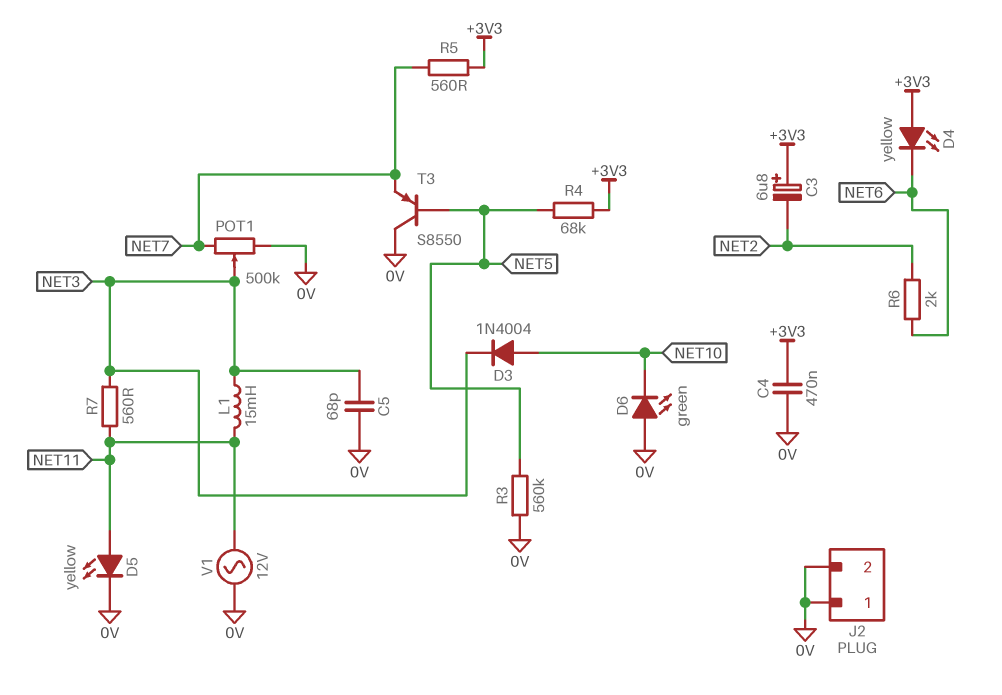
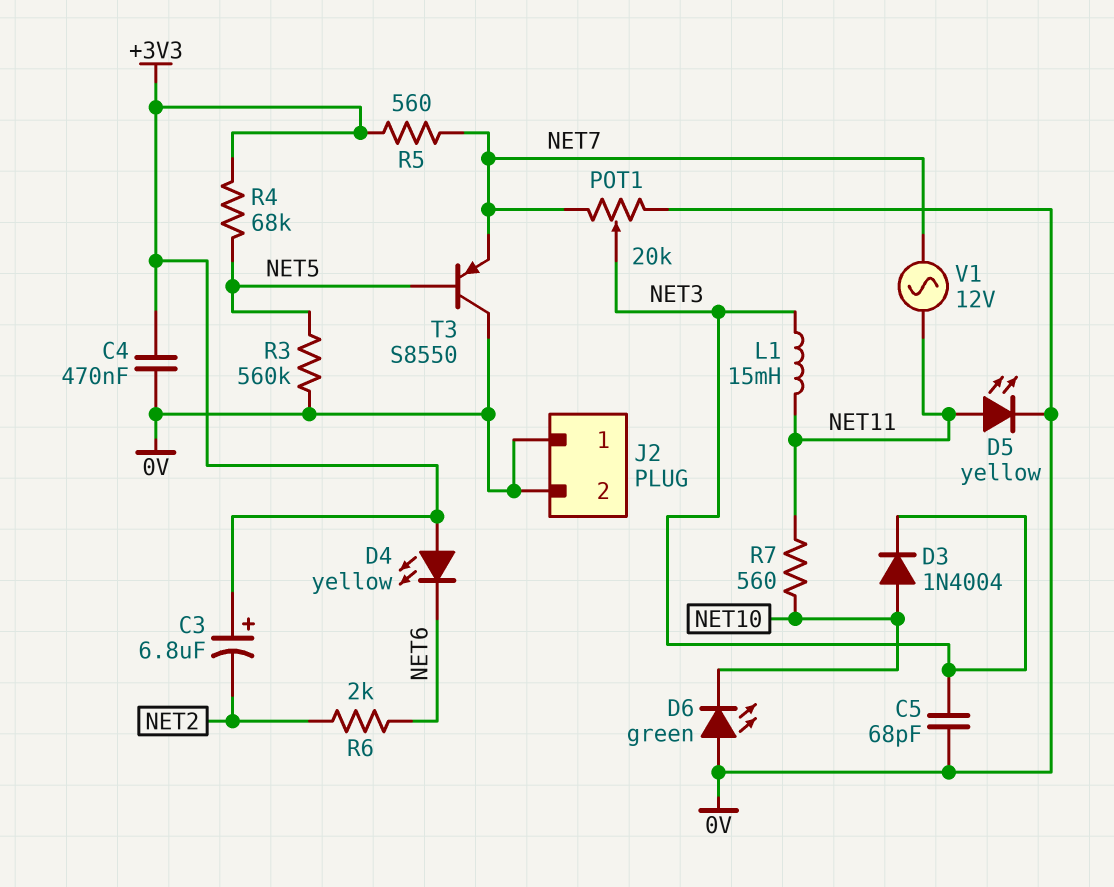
POT1: 500k (0V, NET7, wiper NET3) -> 20k (0V, NET7, wiper NET3)
R7: 560 (NET3, NET11) -> 560 (NET10, NET11)
V1: AC 12V (0V, NET11) -> AC 12V (NET7, NET11)

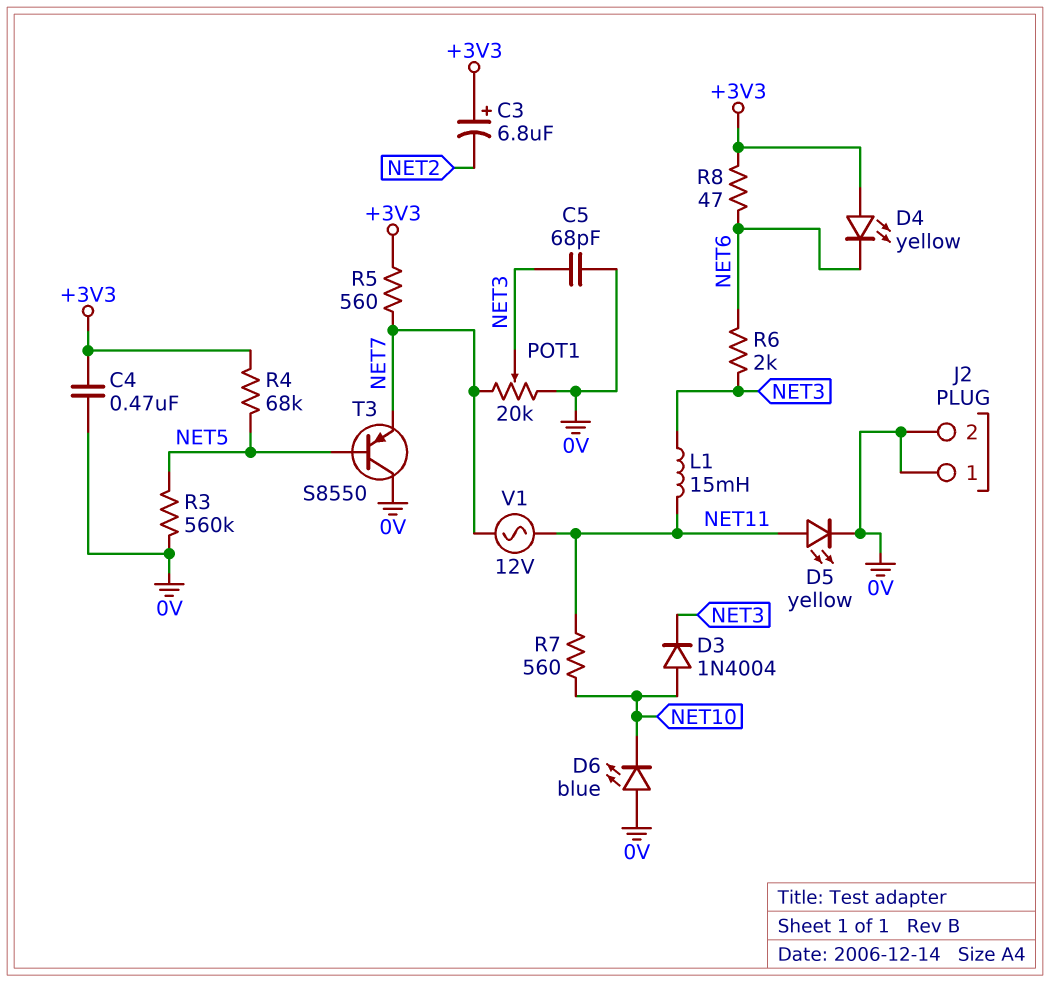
D6: LED green (A 0V, K NET10) -> LED blue (A 0V, K NET10)
R6: 2k (NET2, NET6) -> 2k (NET3, NET6)
R8: none -> 47 (+3V3, NET6)

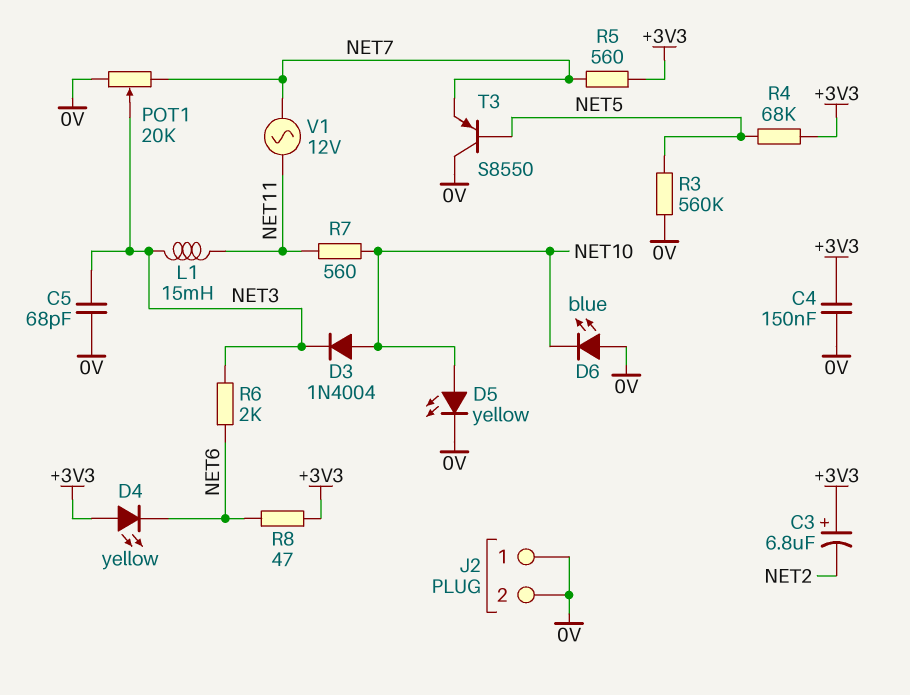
C4: 470nF (+3V3, 0V) -> 150nF (+3V3, 0V)
D5: LED yellow (A NET11, K 0V) -> LED yellow (A NET10, K 0V)

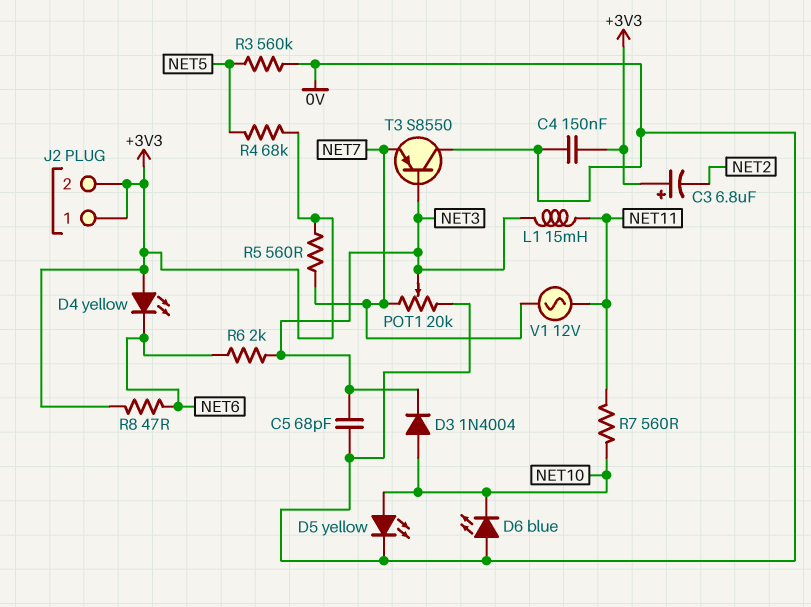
J2 pin 1: 0V -> +3V3
J2 pin 2: 0V -> +3V3
T3: PNP S8550 (B NET5, C 0V, E NET7) -> PNP S8550 (B NET3, C 0V, E NET7)

